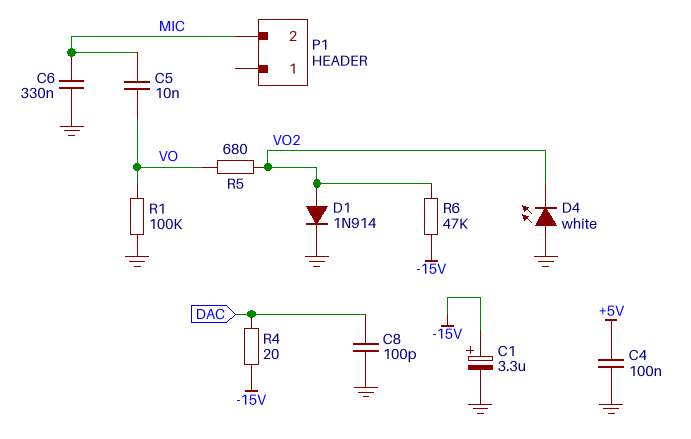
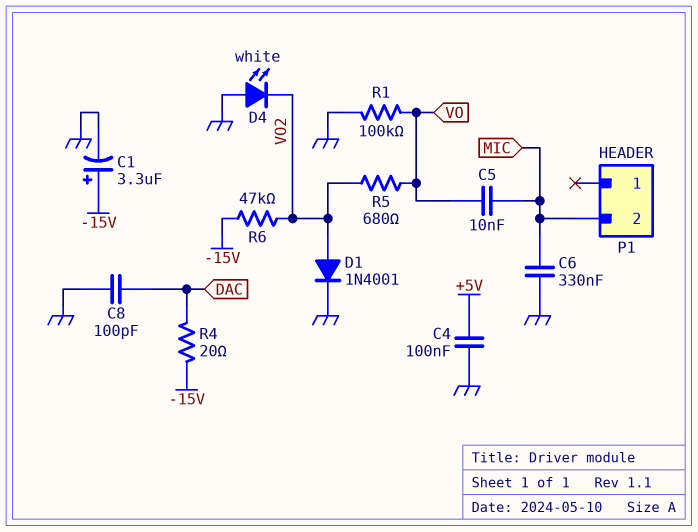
D1: diode 1N914 (A VO2, K GND) -> diode 1N4001 (A VO2, K GND)

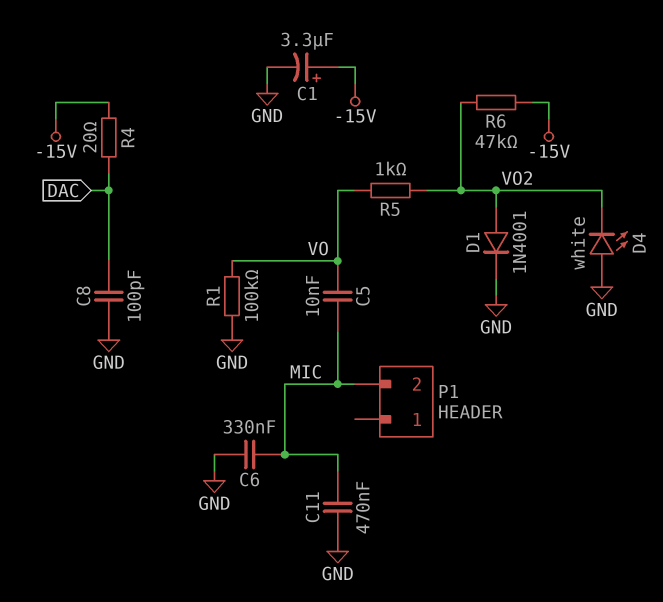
C4: 100nF (+5V, GND) -> none
C11: none -> 470nF (GND, MIC)
R5: 680 (VO, VO2) -> 1k (VO, VO2)

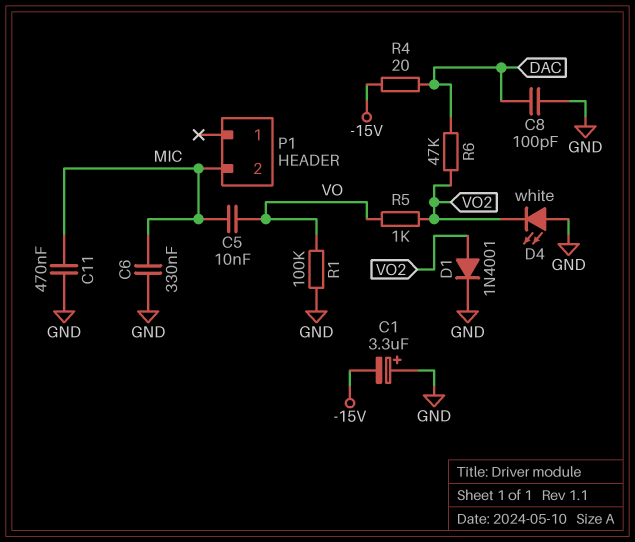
C1: 3.3uF (plus -15V, minus GND) -> 3.3uF (plus GND, minus -15V)
R6: 47k (-15V, VO2) -> 47k (DAC, VO2)

